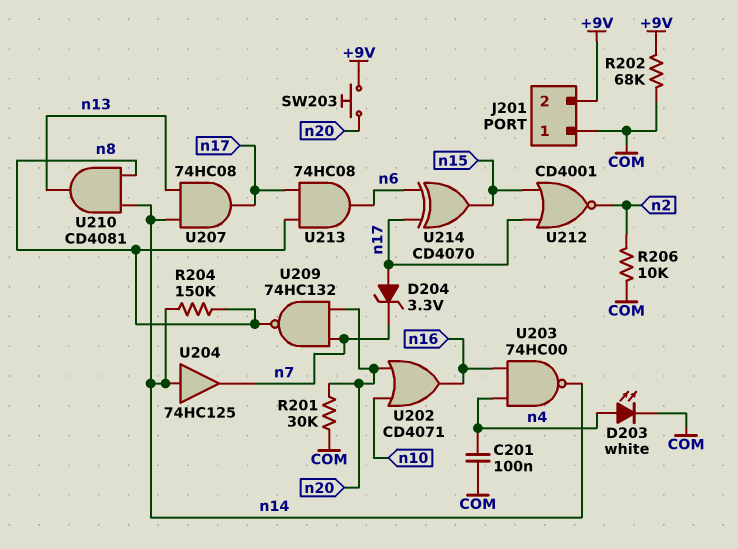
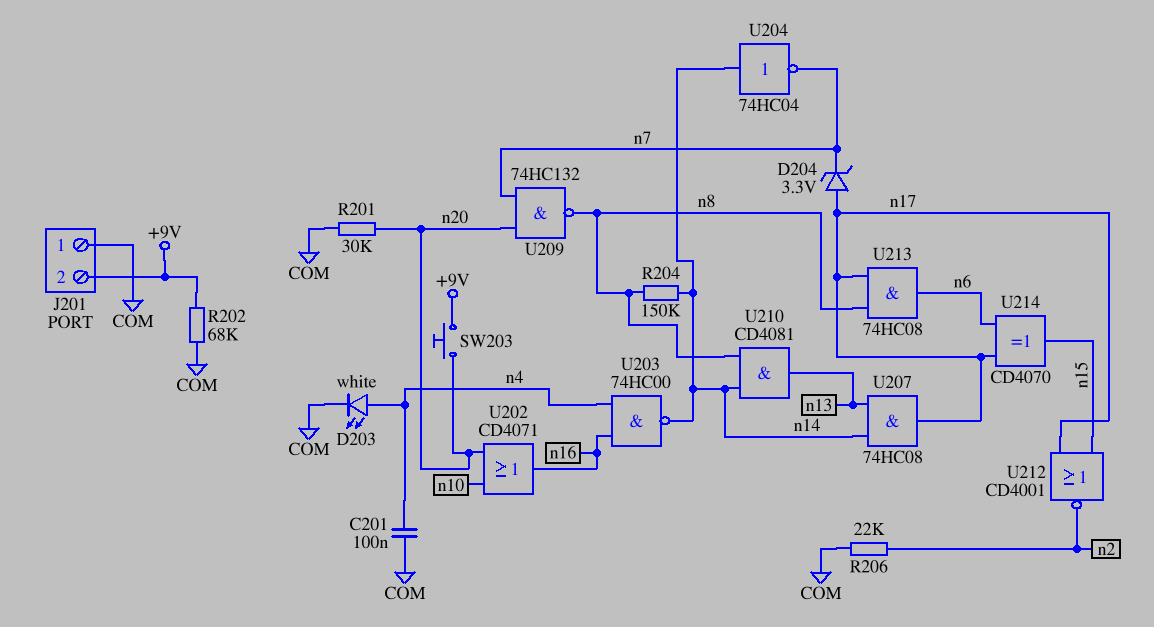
R206: 10k (COM, n2) -> 22k (COM, n2)
U204: buffer 74HC125 (in n14, out n7) -> NOT 74HC04 (in n14, out n7)

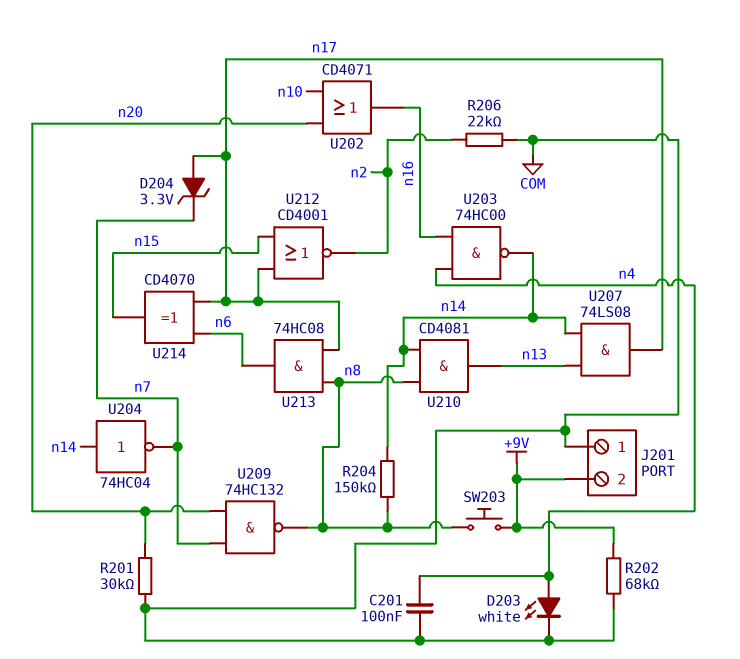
SW203: button (+9V, n20) -> button (+9V, n8)
U207: AND 74HC08 (in n13, in n14, out n17) -> AND 74LS08 (in n13, in n14, out n17)

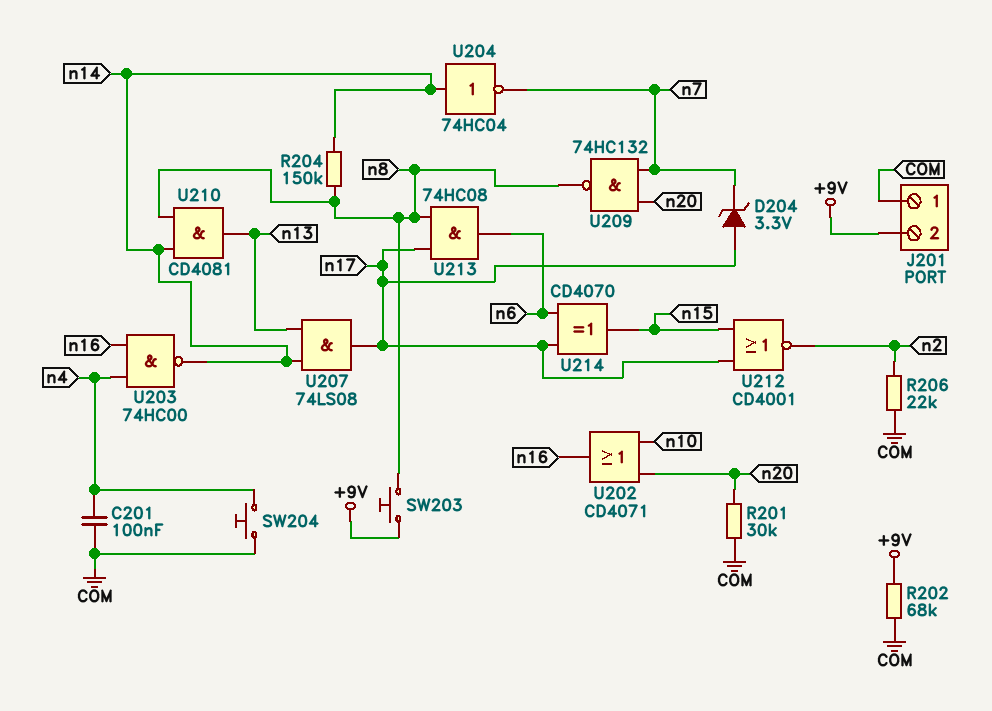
D203: LED white (A n4, K COM) -> none
SW204: none -> button (COM, n4)

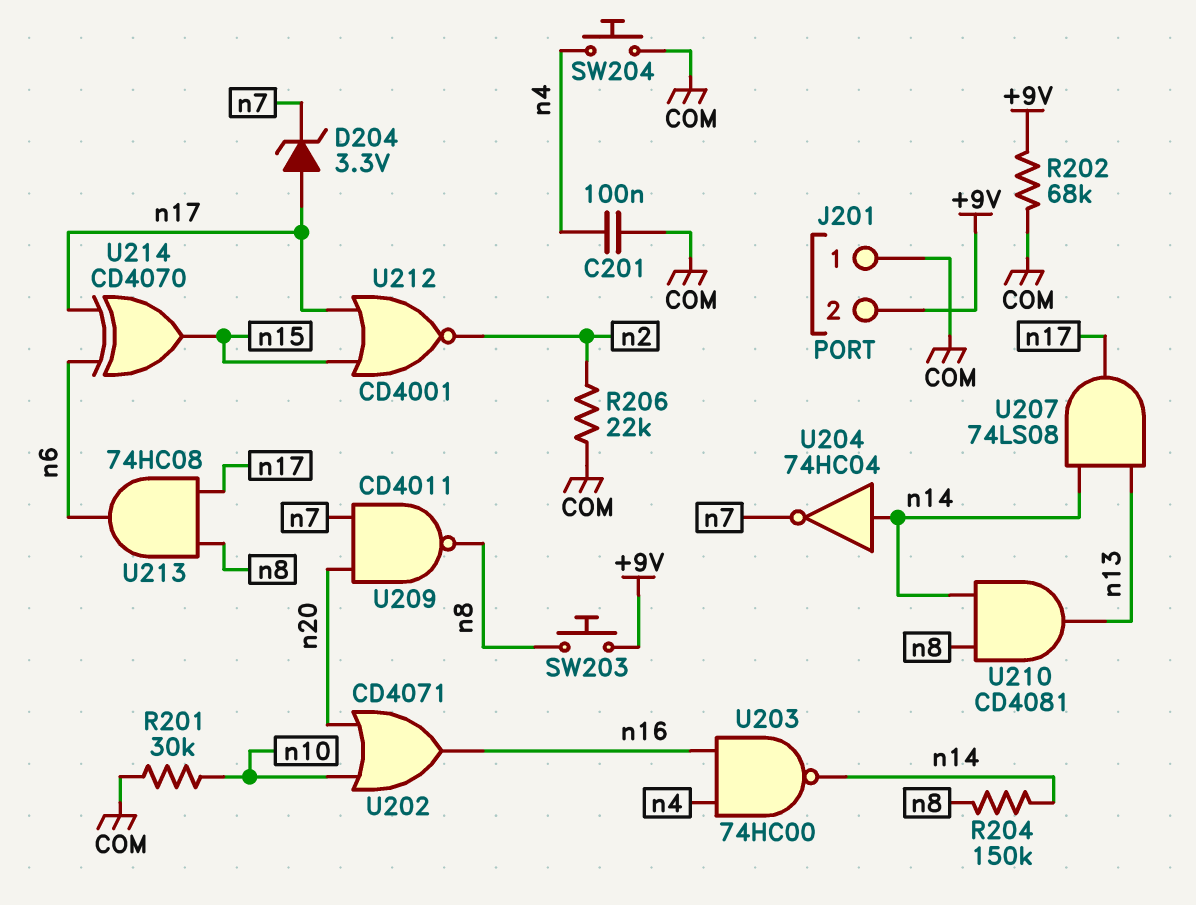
R201: 30k (COM, n20) -> 30k (COM, n10)
U209: NAND 74HC132 (in n7, in n20, out n8) -> NAND CD4011 (in n7, in n20, out n8)

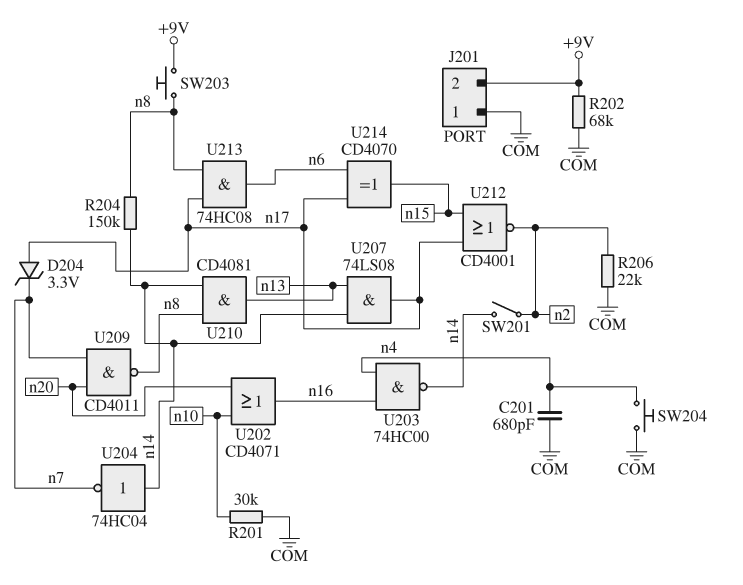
C201: 100nF (COM, n4) -> 680pF (COM, n4)
SW201: none -> switch (n2, n14)

